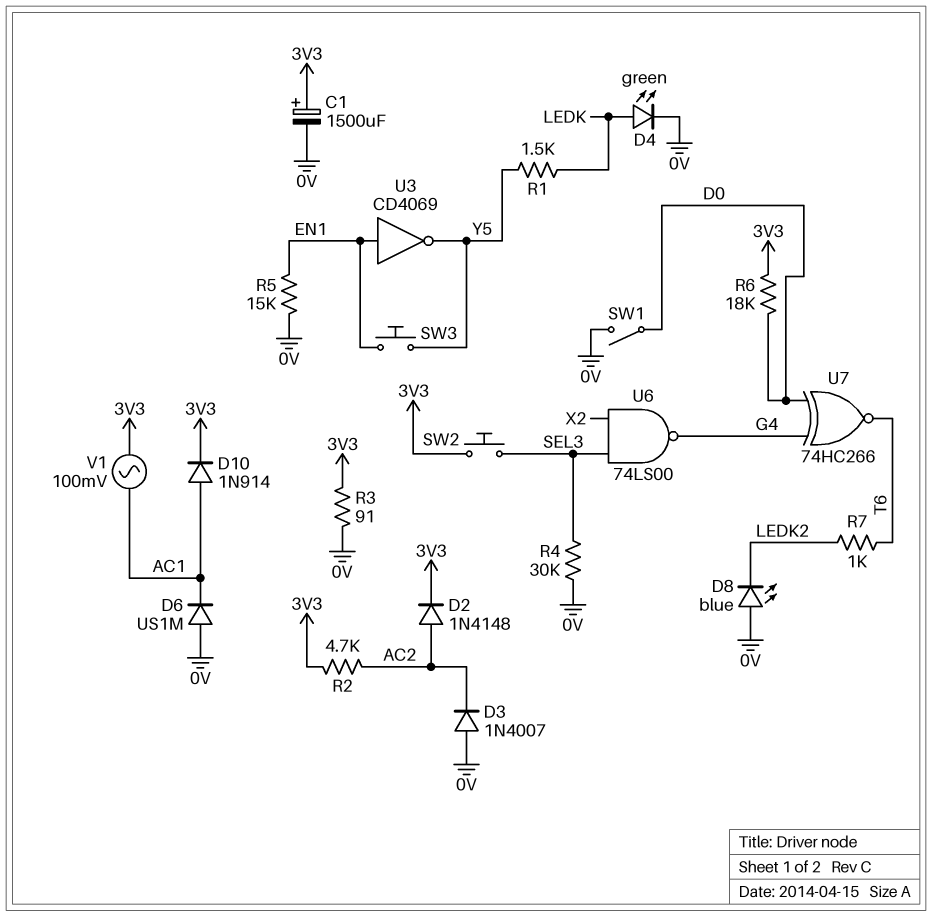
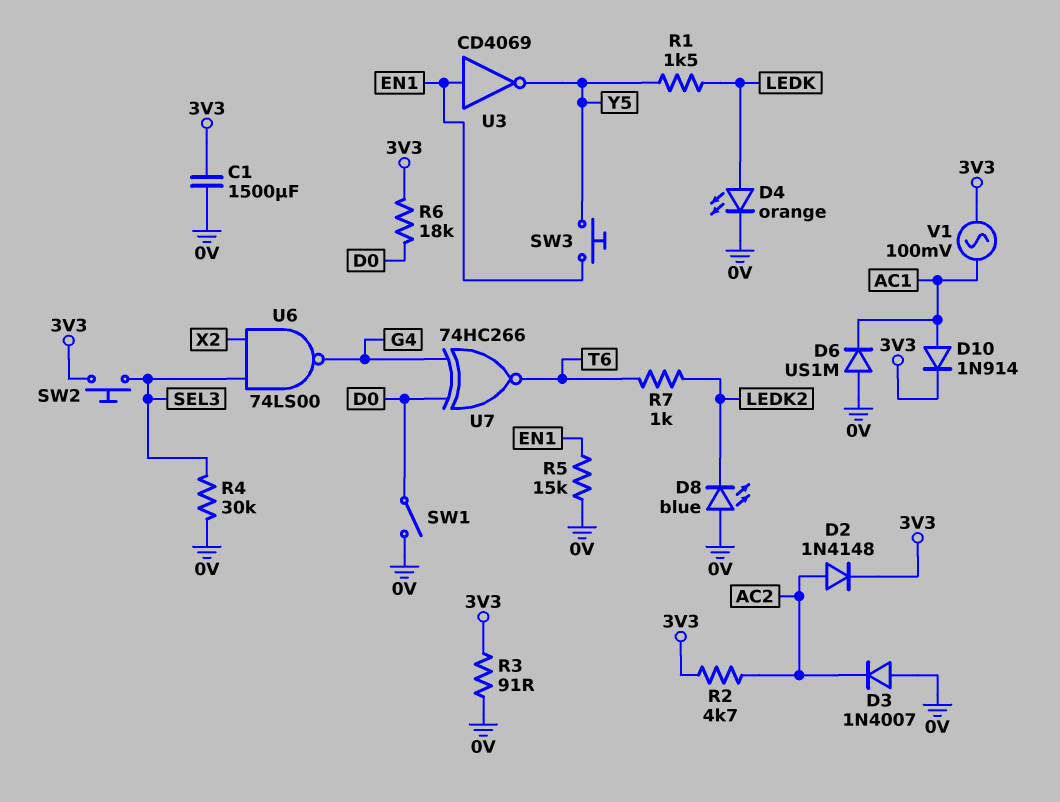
C1: 1500uF (plus 3V3, minus 0V) -> 1500uF (0V, 3V3)
D4: LED green (A LEDK, K 0V) -> LED orange (A LEDK, K 0V)

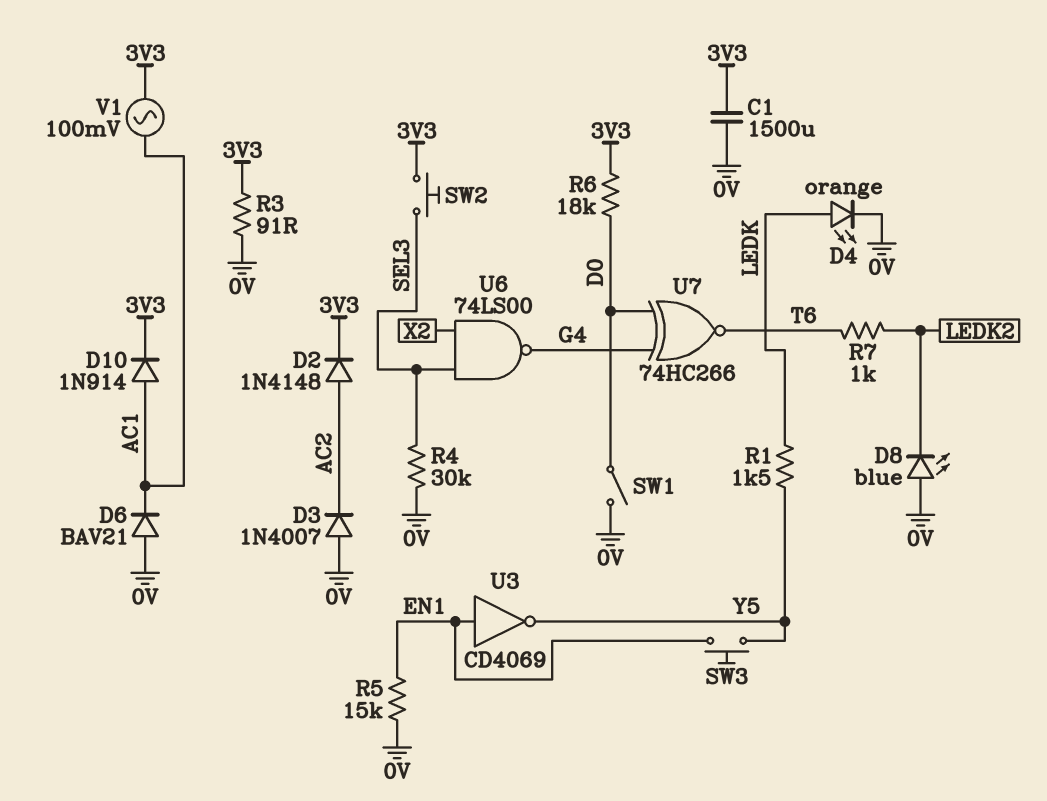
D6: diode US1M (A 0V, K AC1) -> diode BAV21 (A 0V, K AC1)
R2: 4.7k (3V3, AC2) -> none

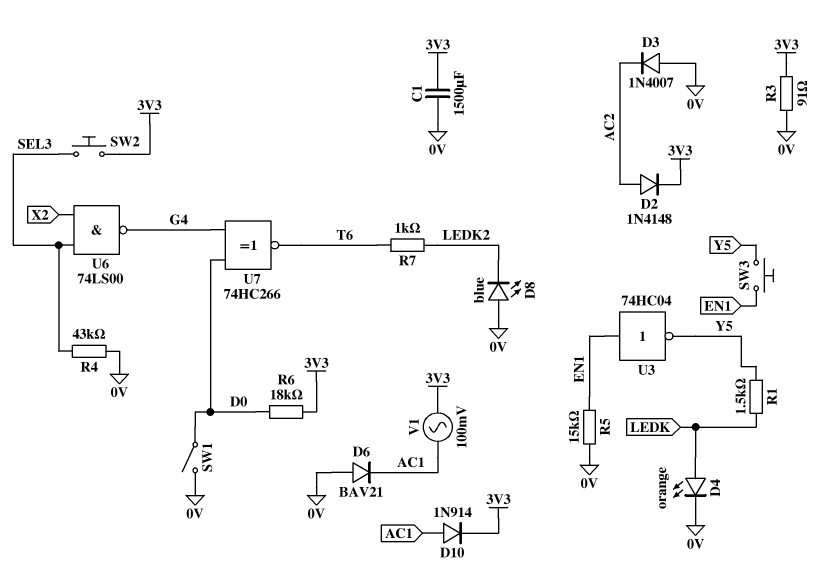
R4: 30k (0V, SEL3) -> 43k (0V, SEL3)
U3: NOT CD4069 (in EN1, out Y5) -> NOT 74HC04 (in EN1, out Y5)

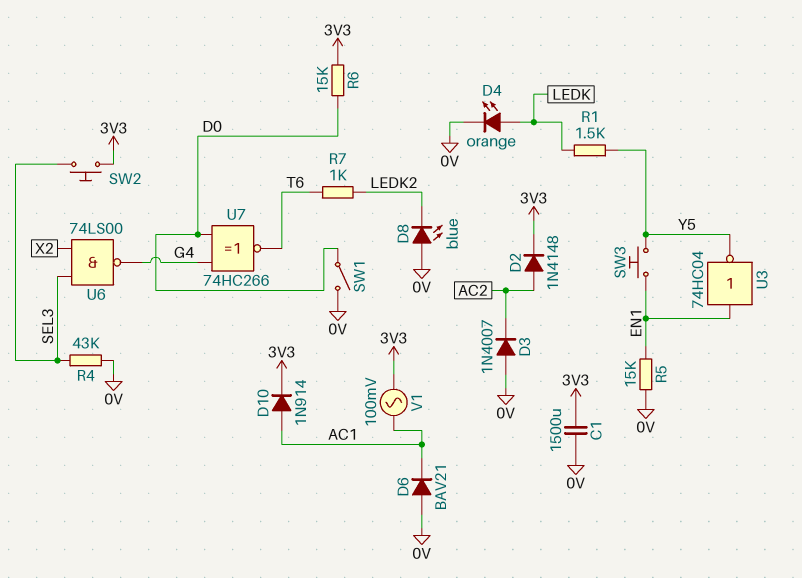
R3: 91 (0V, 3V3) -> none
R6: 18k (3V3, D0) -> 15k (3V3, D0)

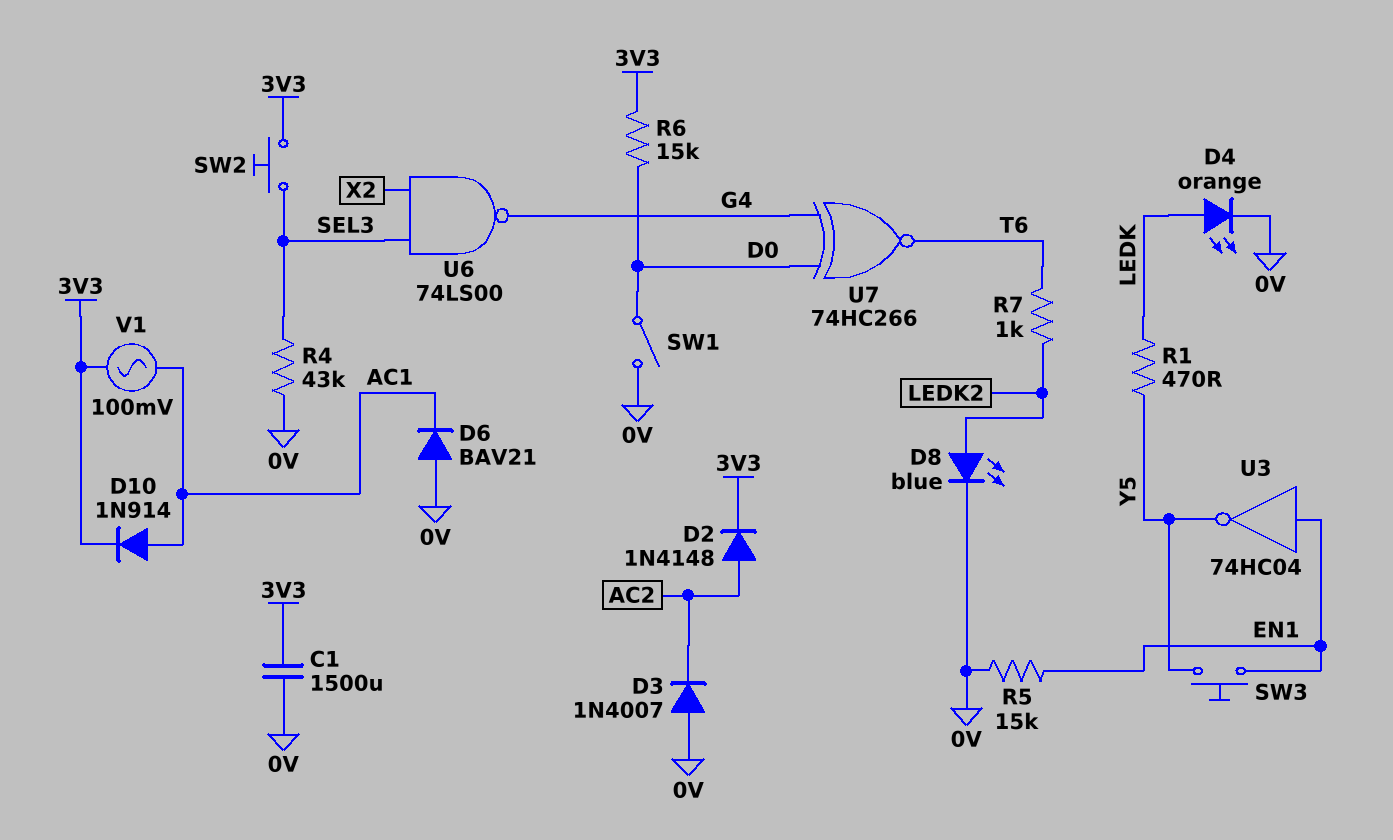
D8: LED blue (A 0V, K LEDK2) -> LED blue (A LEDK2, K 0V)
R1: 1.5k (LEDK, Y5) -> 470 (LEDK, Y5)

